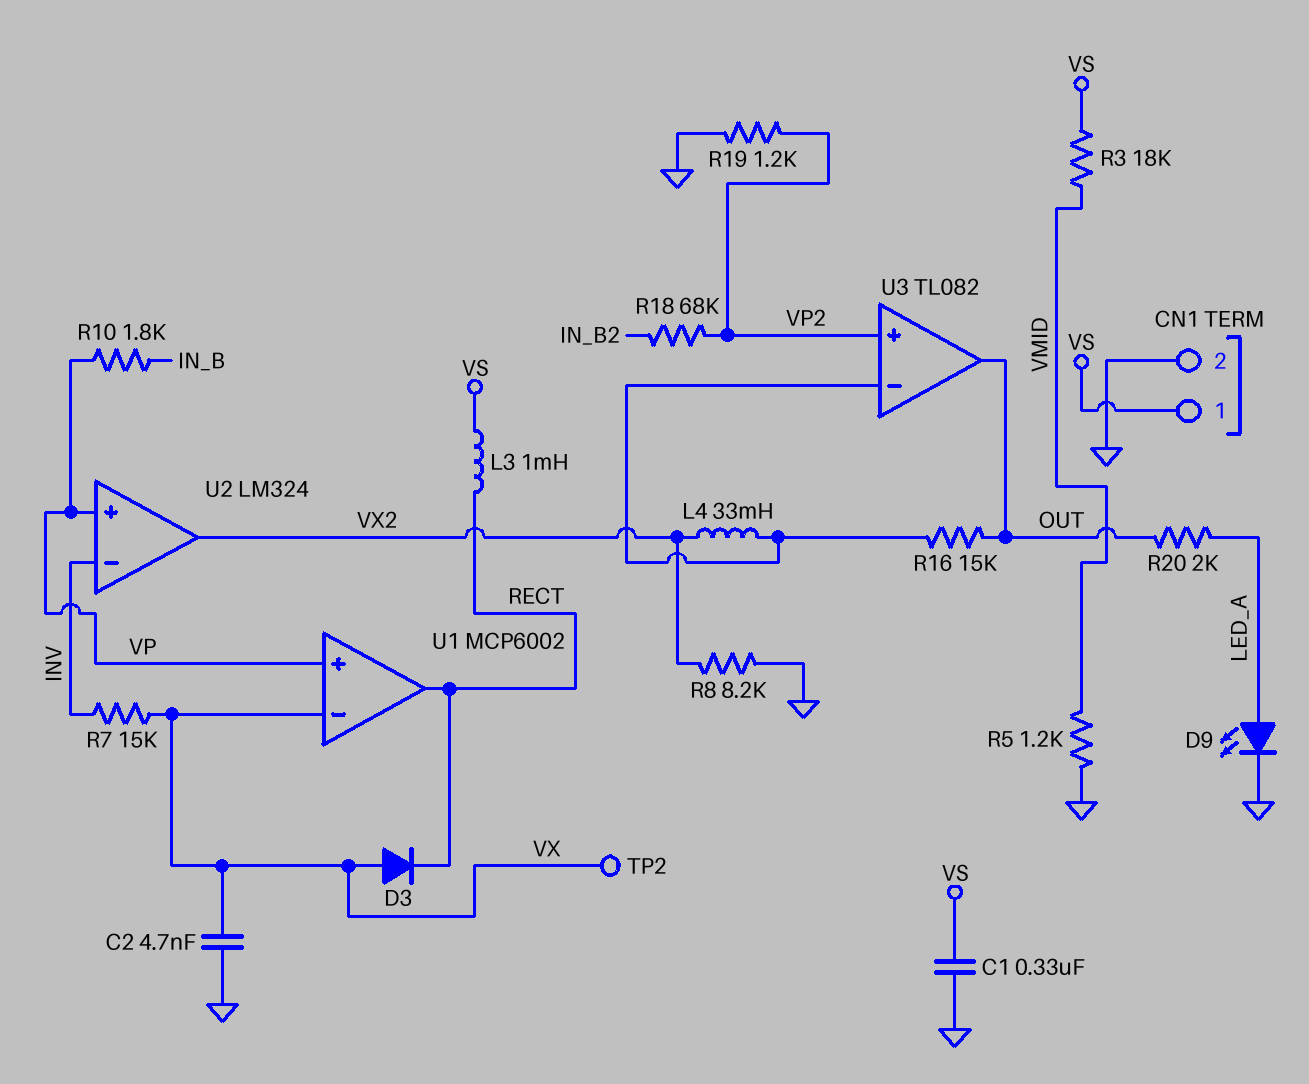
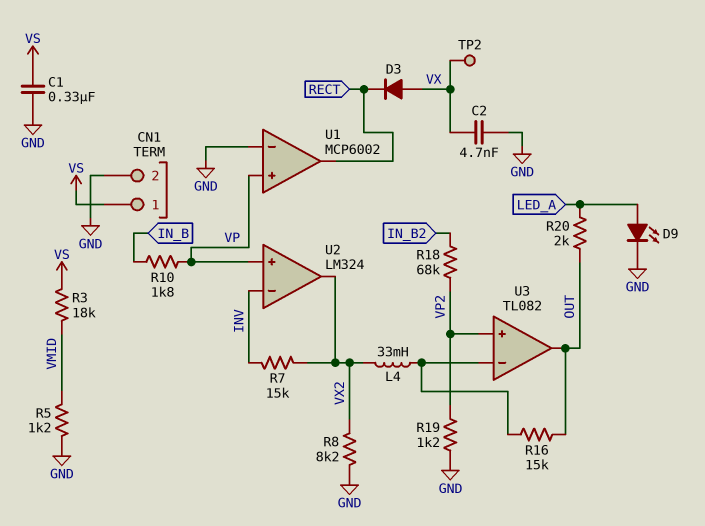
L3: 1mH (RECT, VS) -> none
R7: 15k (INV, VX) -> 15k (INV, VX2)
U1 pin in-: VX -> GND

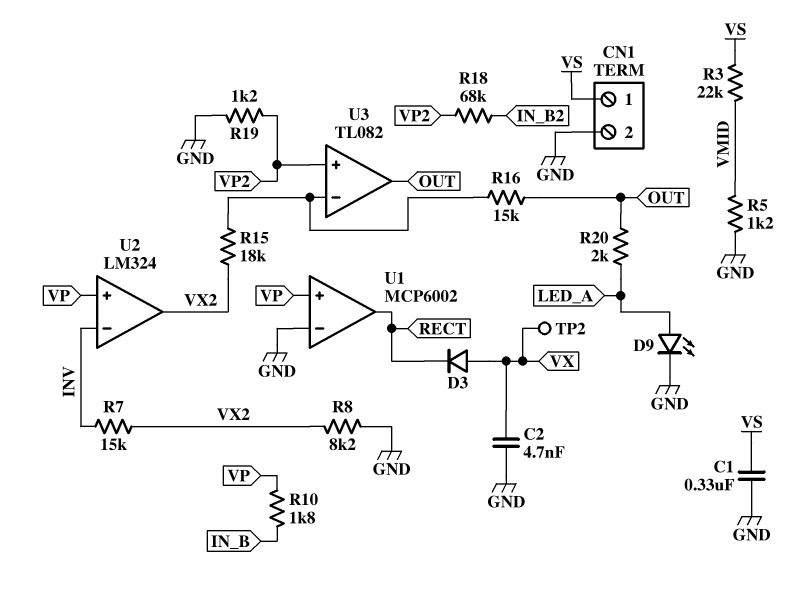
L4: 33mH (U3/in-, VX2) -> none
R3: 18k (VMID, VS) -> 22k (VMID, VS)
R15: none -> 18k (U3/in-, VX2)

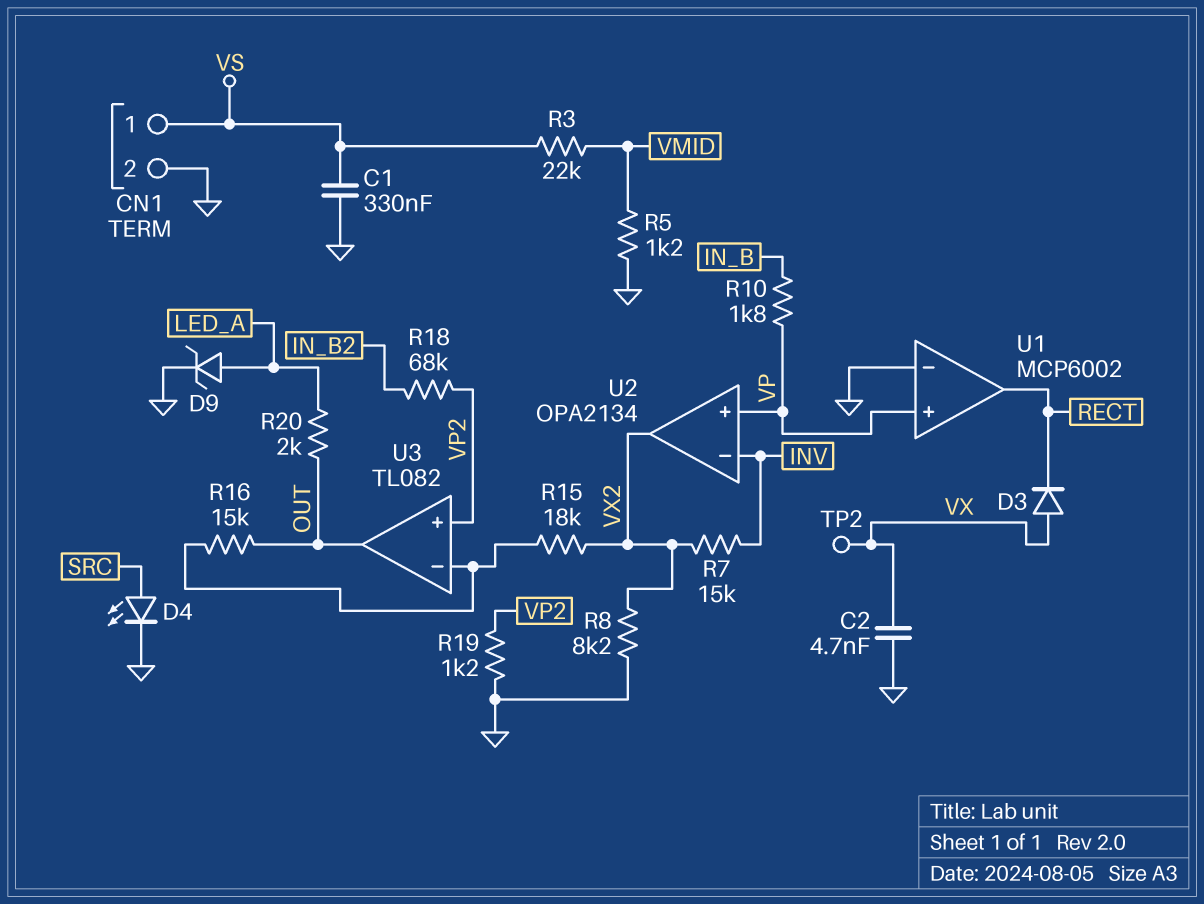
D4: none -> LED (A SRC, K GND)
D9: LED (A LED_A, K GND) -> zener (A LED_A, K GND)
U2: LM324 -> OPA2134

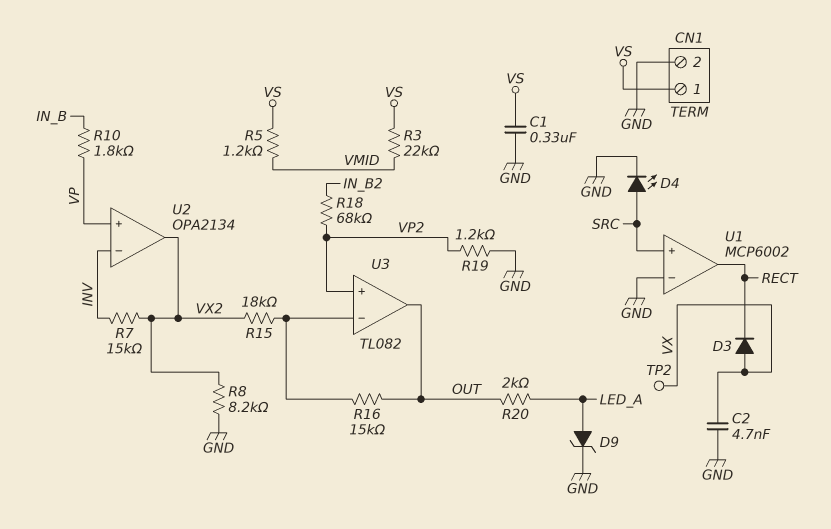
R5: 1.2k (GND, VMID) -> 1.2k (VMID, VS)
U1 pin in+: VP -> SRC

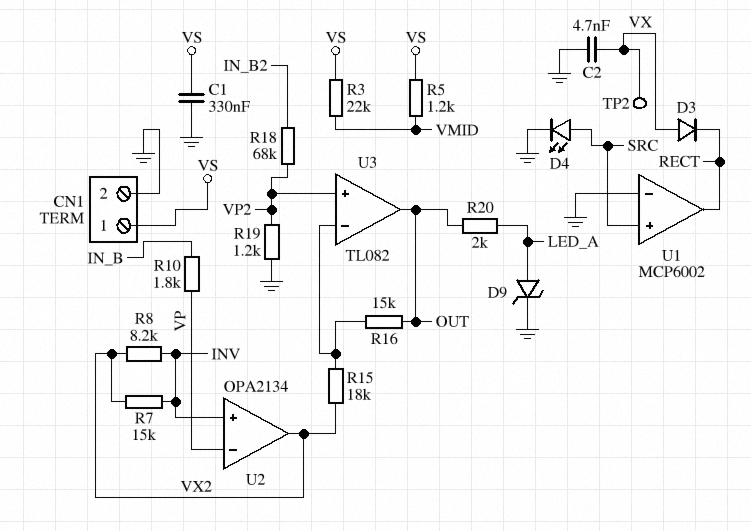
R8: 8.2k (GND, VX2) -> 8.2k (INV, VX2)
U2 pin in+: VP -> INV
U2 pin in-: INV -> VP

